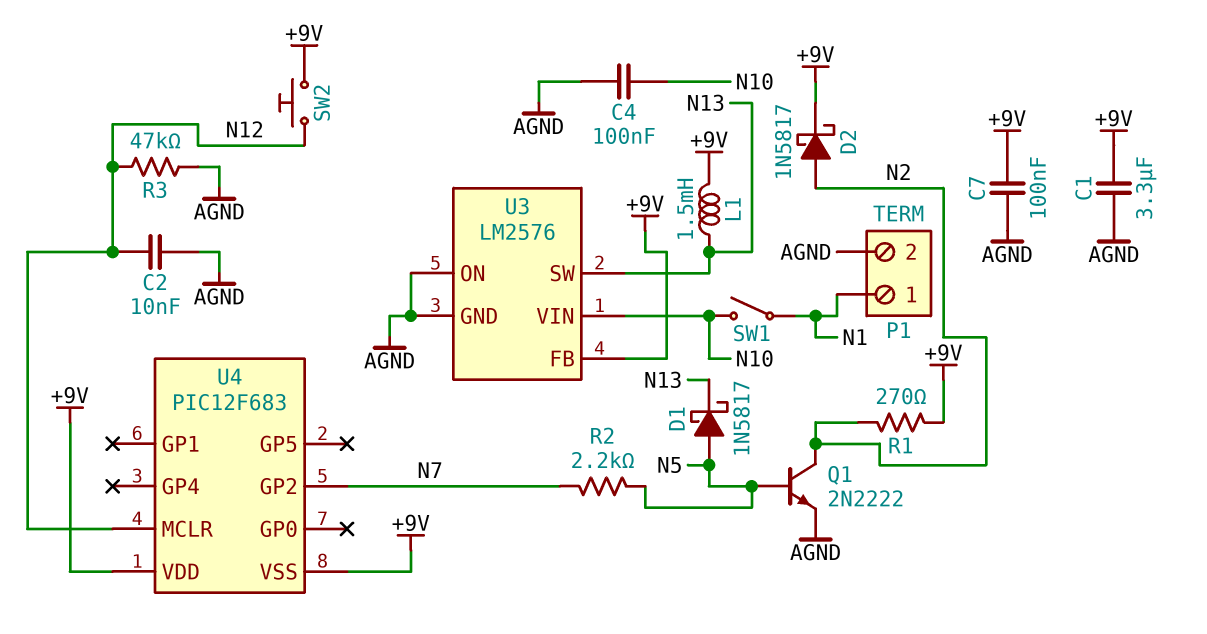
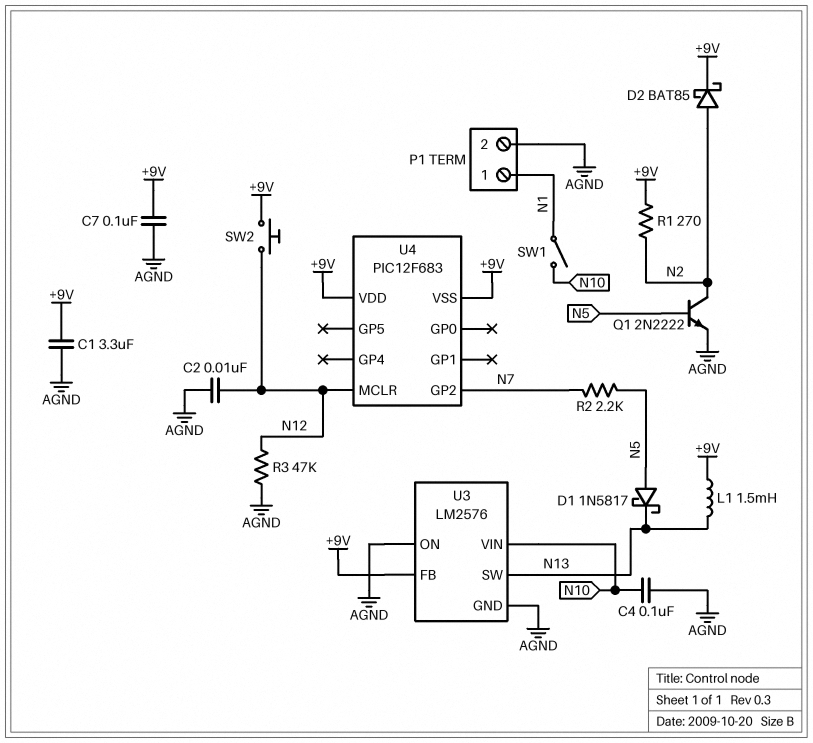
D2: schottky 1N5817 (A N2, K +9V) -> schottky BAT85 (A N2, K +9V)

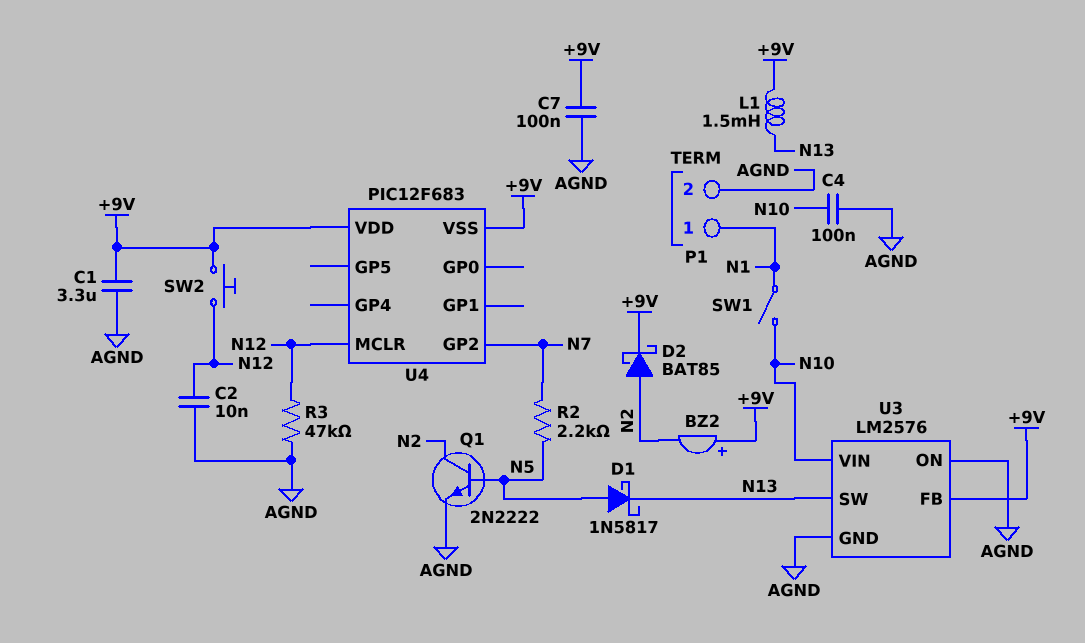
BZ2: none -> buzzer (plus +9V, minus N2)
R1: 270 (+9V, N2) -> none

